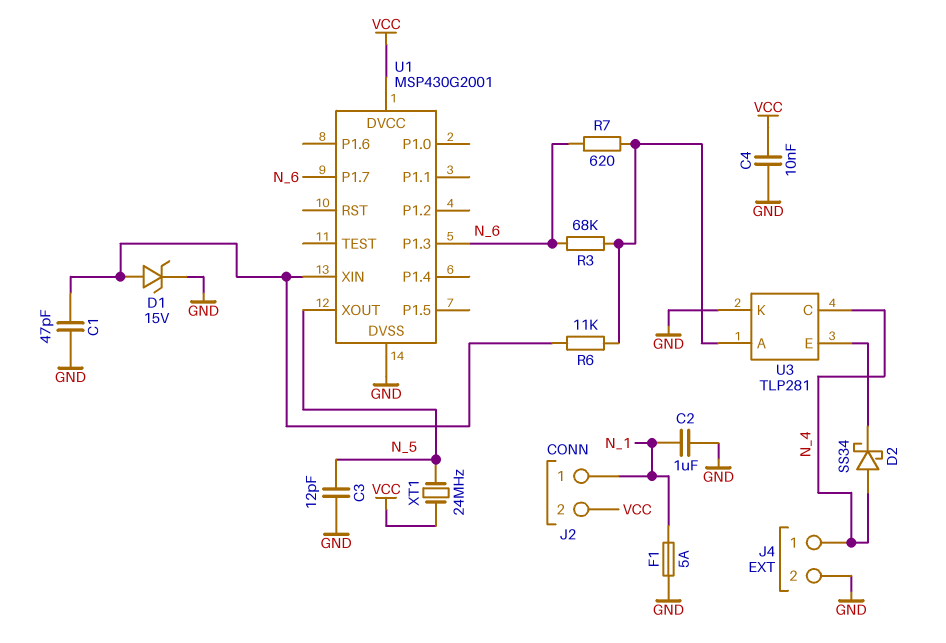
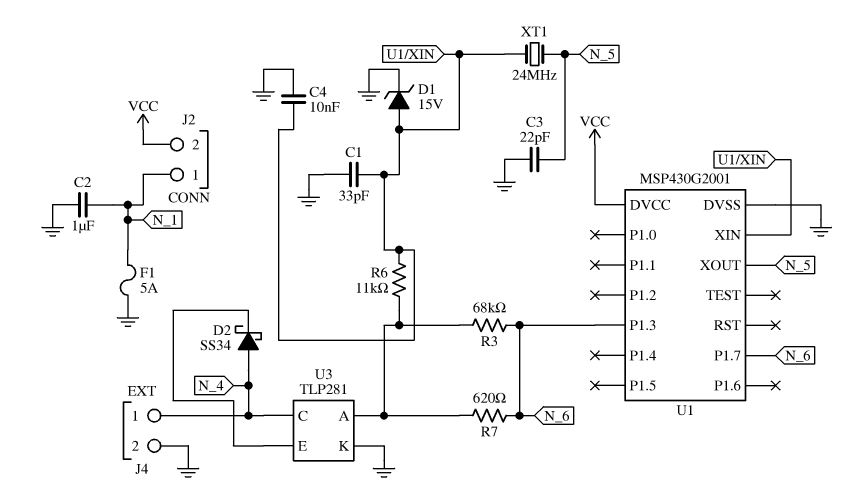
C1: 47pF (GND, U1/XIN) -> 33pF (GND, U1/XIN)
C3: 12pF (GND, N_5) -> 22pF (GND, N_5)
C4: 10nF (GND, VCC) -> 10nF (GND, U1/XIN)
XT1: 24MHz (N_5, VCC) -> 24MHz (N_5, U1/XIN)

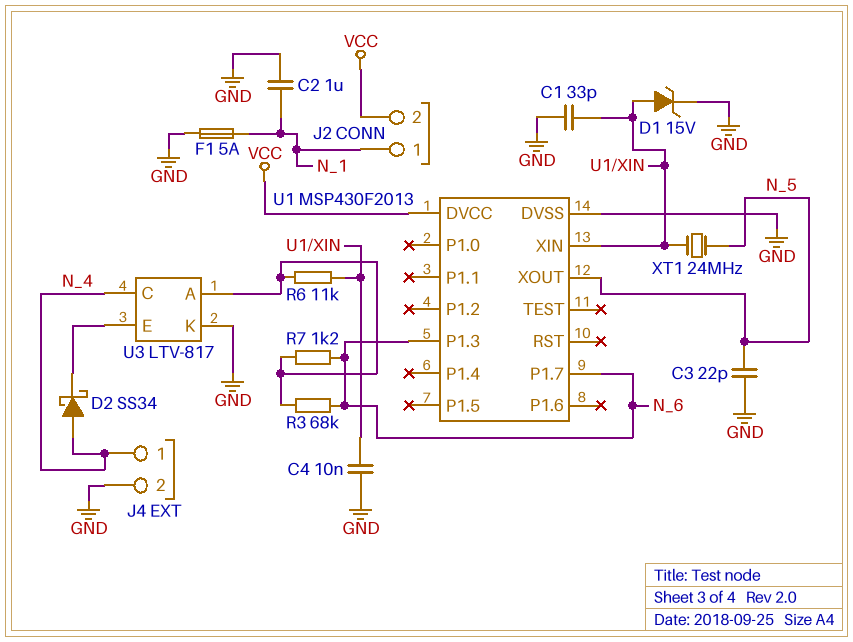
R7: 620 (N_6, U3/A) -> 1.2k (N_6, U3/A)
U1: MSP430G2001 -> MSP430F2013
U3: TLP281 -> LTV-817

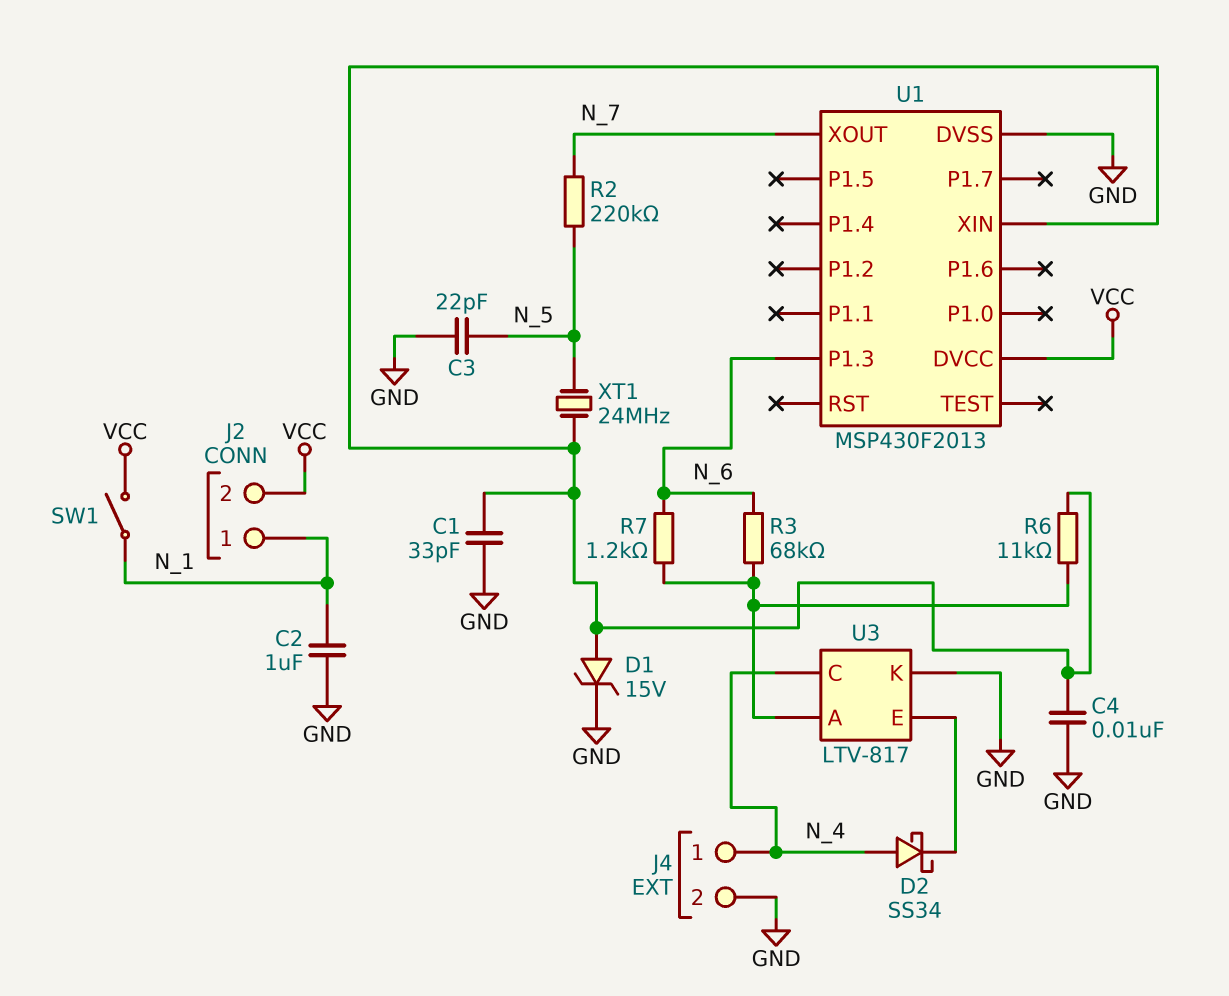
F1: 5A (GND, N_1) -> none
R2: none -> 220k (N_5, N_7)
SW1: none -> switch (N_1, VCC)
U1 pin P1.7: N_6 -> none
U1 pin XOUT: N_5 -> N_7

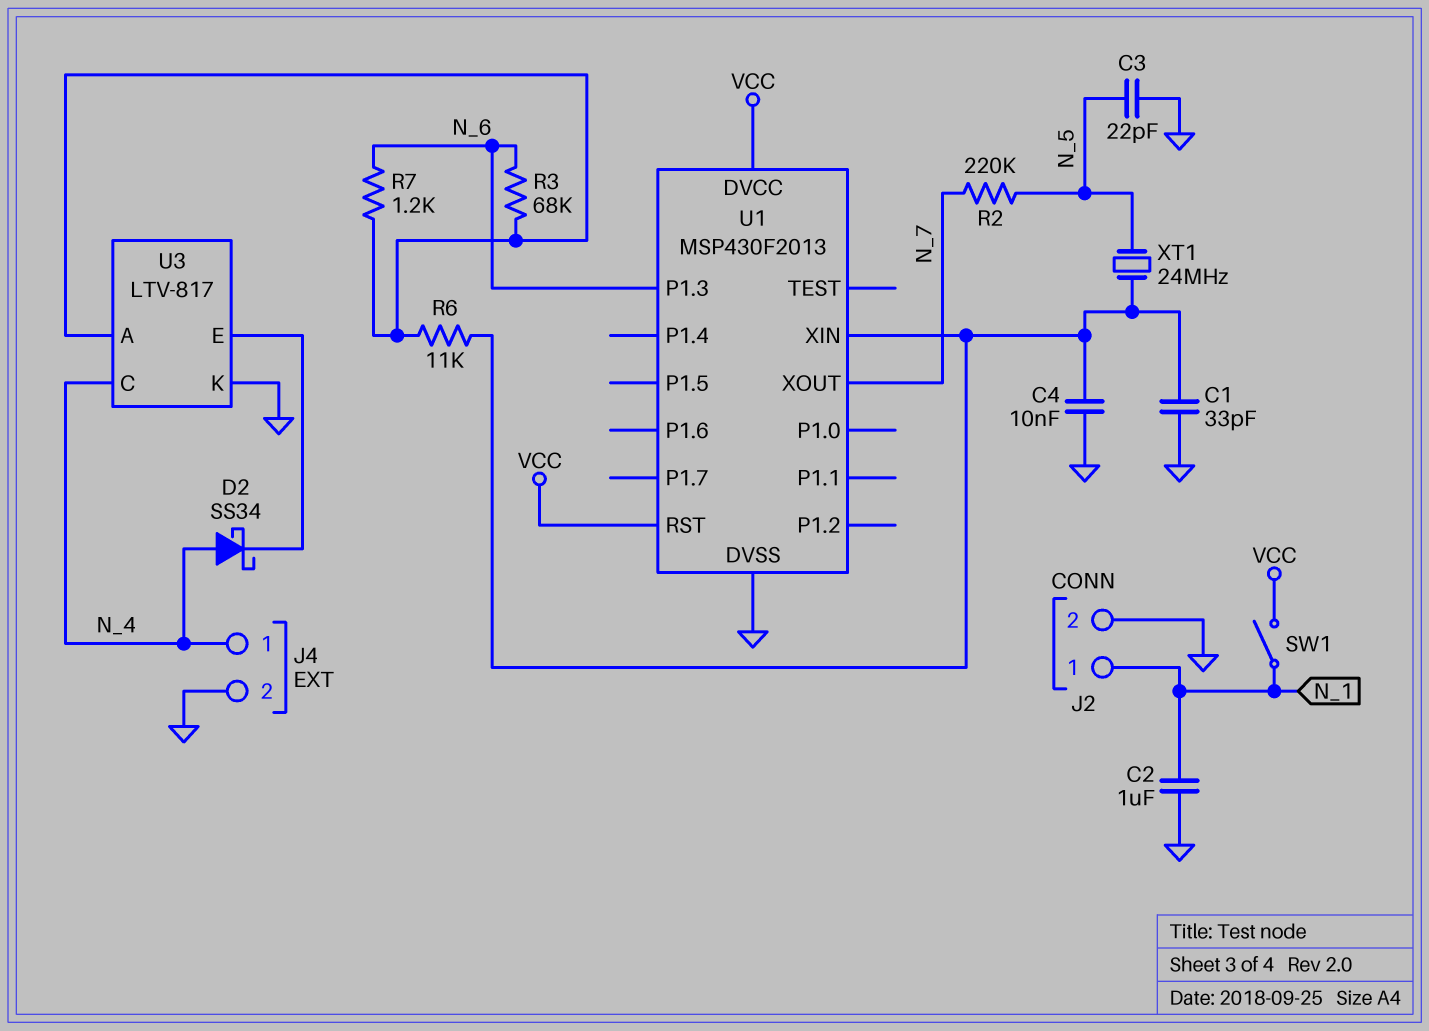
D1: zener 15V (A U1/XIN, K GND) -> none
J2 pin 2: VCC -> GND
U1 pin RST: none -> VCC

